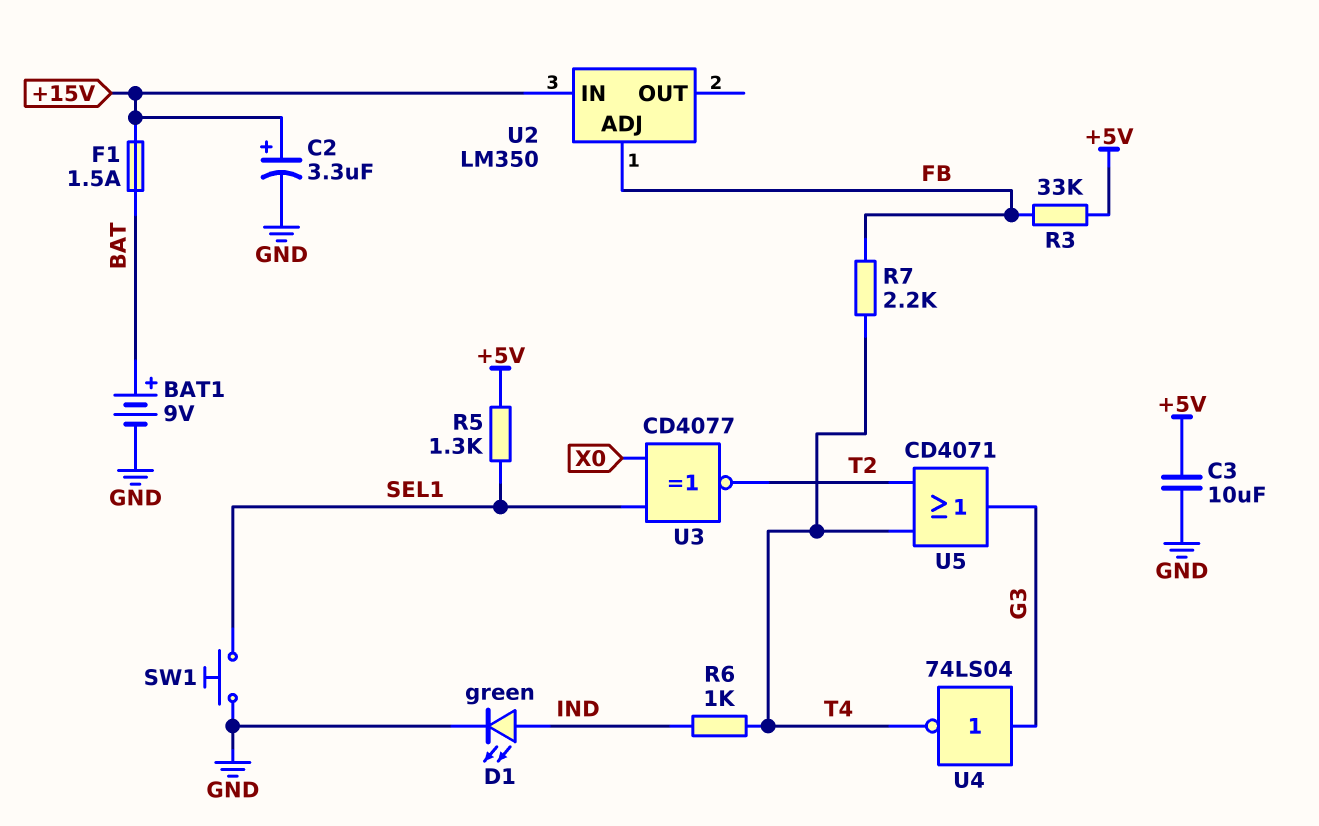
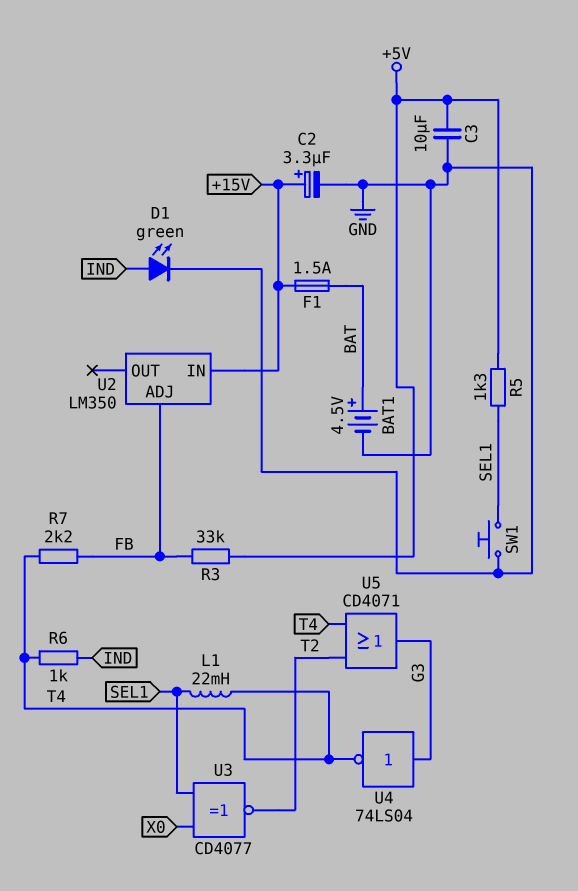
BAT1: 9V (plus BAT, minus GND) -> 4.5V (plus BAT, minus GND)
L1: none -> 22mH (SEL1, T4)

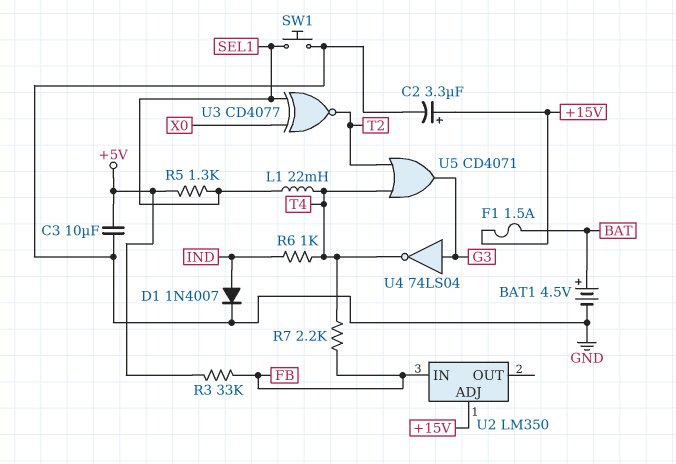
D1: LED green (A IND, K GND) -> diode 1N4007 (A IND, K GND)
U2 pin ADJ: FB -> +15V
U2 pin IN: +15V -> FB

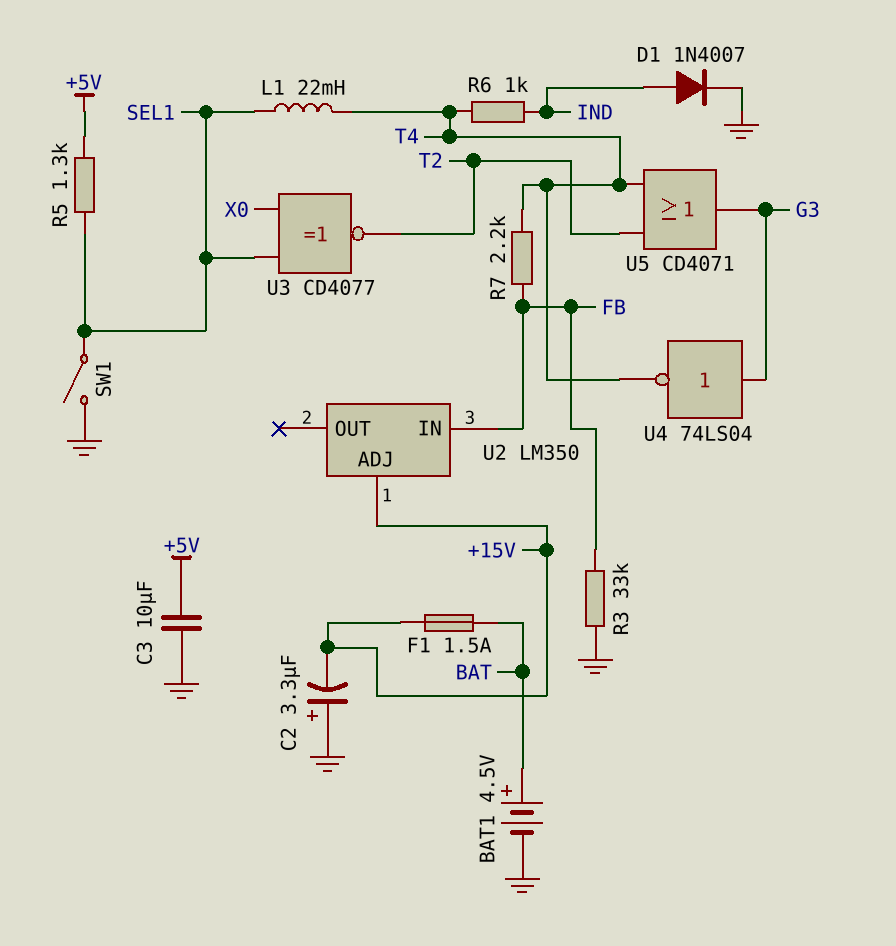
C2: 3.3uF (plus +15V, minus GND) -> 3.3uF (plus GND, minus +15V)
R3: 33k (+5V, FB) -> 33k (FB, GND)
SW1: button (GND, SEL1) -> switch (GND, SEL1)

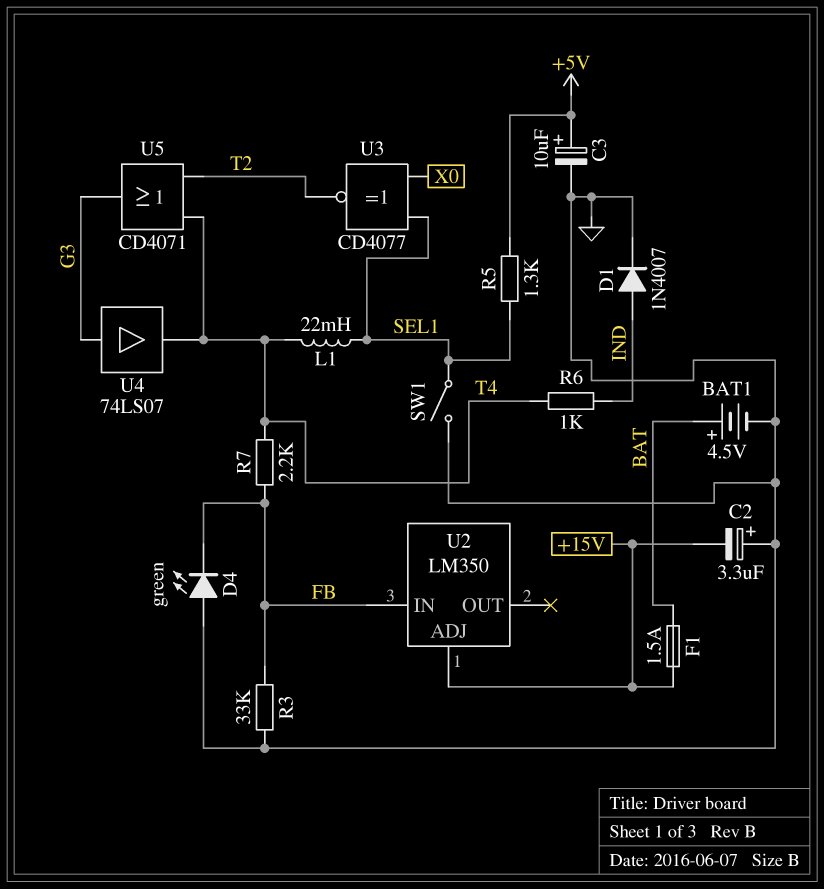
C3: 10uF (+5V, GND) -> 10uF (plus +5V, minus GND)
D4: none -> LED green (A GND, K FB)
U4: NOT 74LS04 (in G3, out T4) -> buffer 74LS07 (in G3, out T4)

